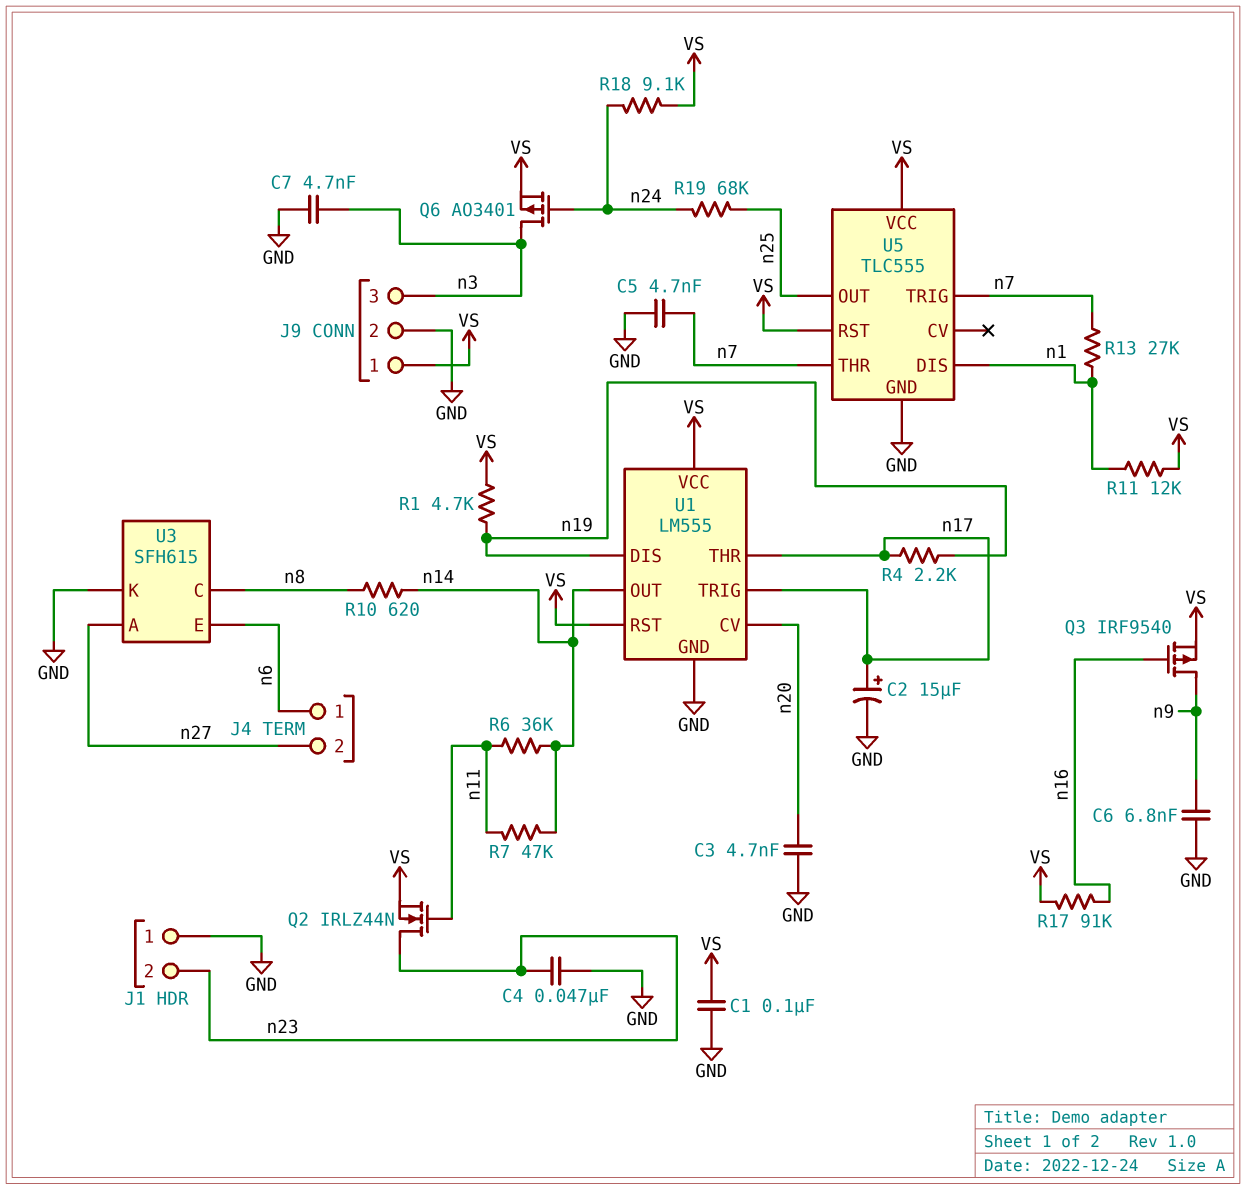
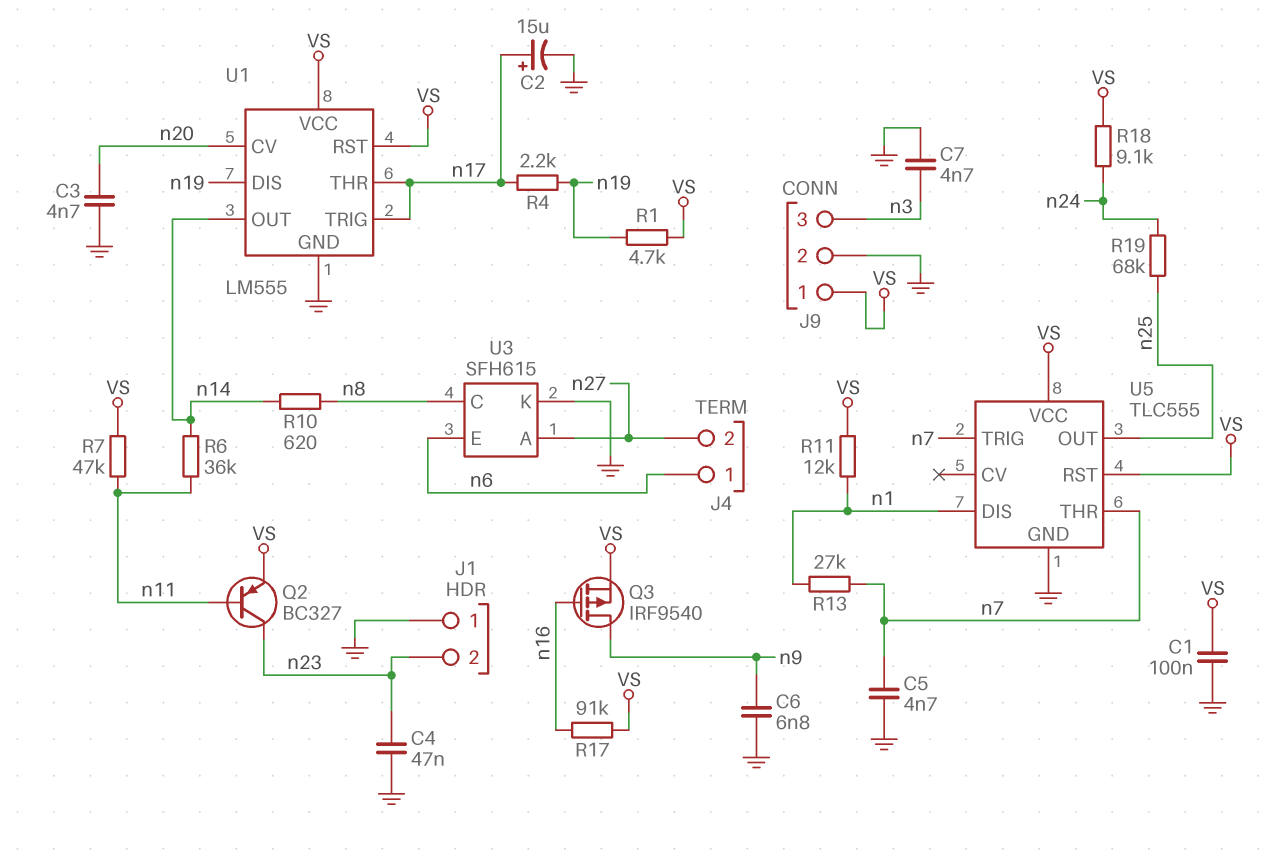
Q2: NMOS IRLZ44N (G n11, D n23, S VS) -> PNP BC327 (B n11, C n23, E VS)
Q6: PMOS AO3401 (G n24, D n3, S VS) -> none
R7: 47k (n11, n14) -> 47k (VS, n11)

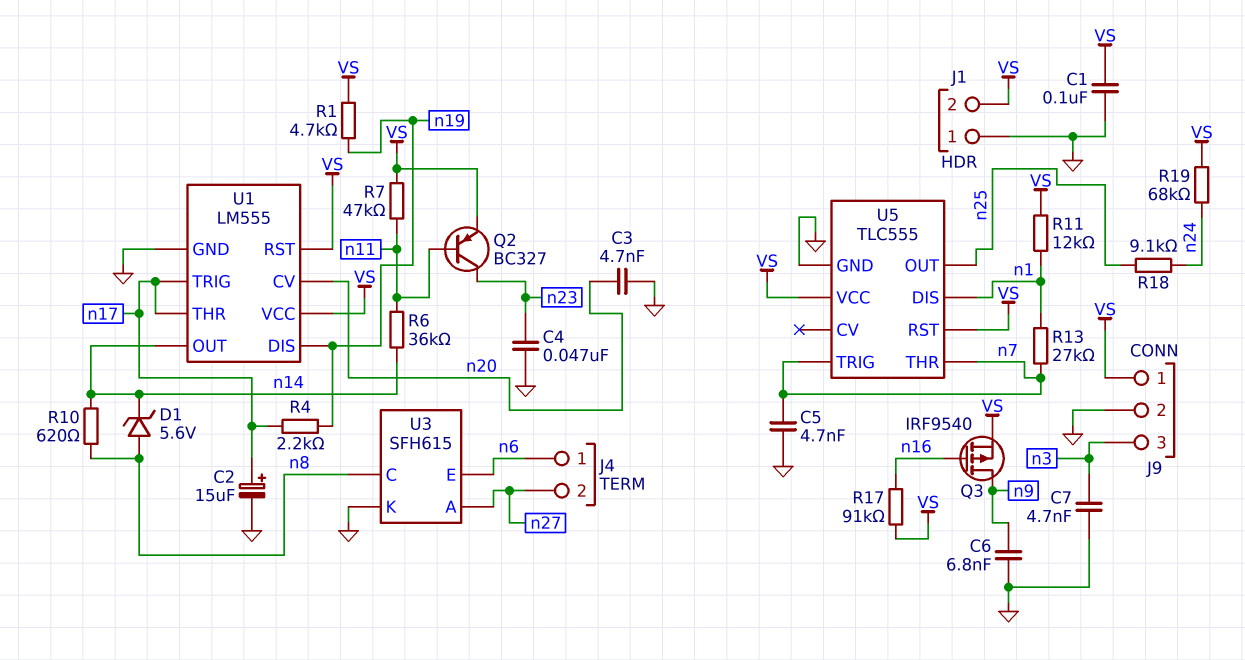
D1: none -> zener 5.6V (A n8, K n14)
J1 pin 2: n23 -> VS
R18: 9.1k (VS, n24) -> 9.1k (n24, n25)
R19: 68k (n24, n25) -> 68k (VS, n24)

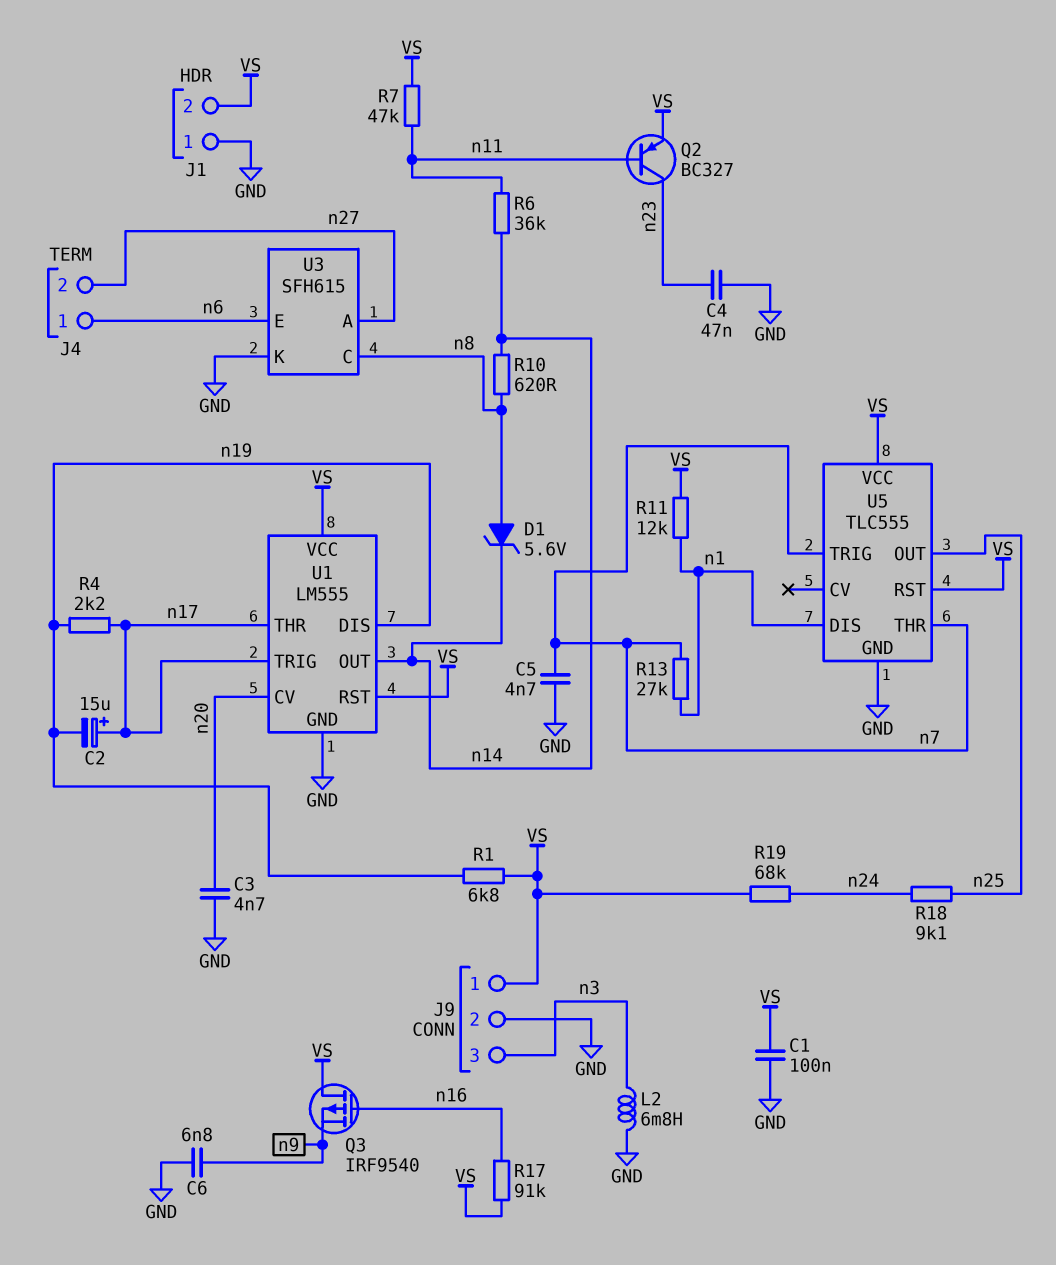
C2: 15uF (plus n17, minus GND) -> 15uF (plus n17, minus n19)
C7: 4.7nF (GND, n3) -> none
L2: none -> 6.8mH (GND, n3)
Q3: PMOS IRF9540 (G n16, D n9, S VS) -> PMOS IRF9540 (G n16, D VS, S n9)
R1: 4.7k (VS, n19) -> 6.8k (VS, n19)

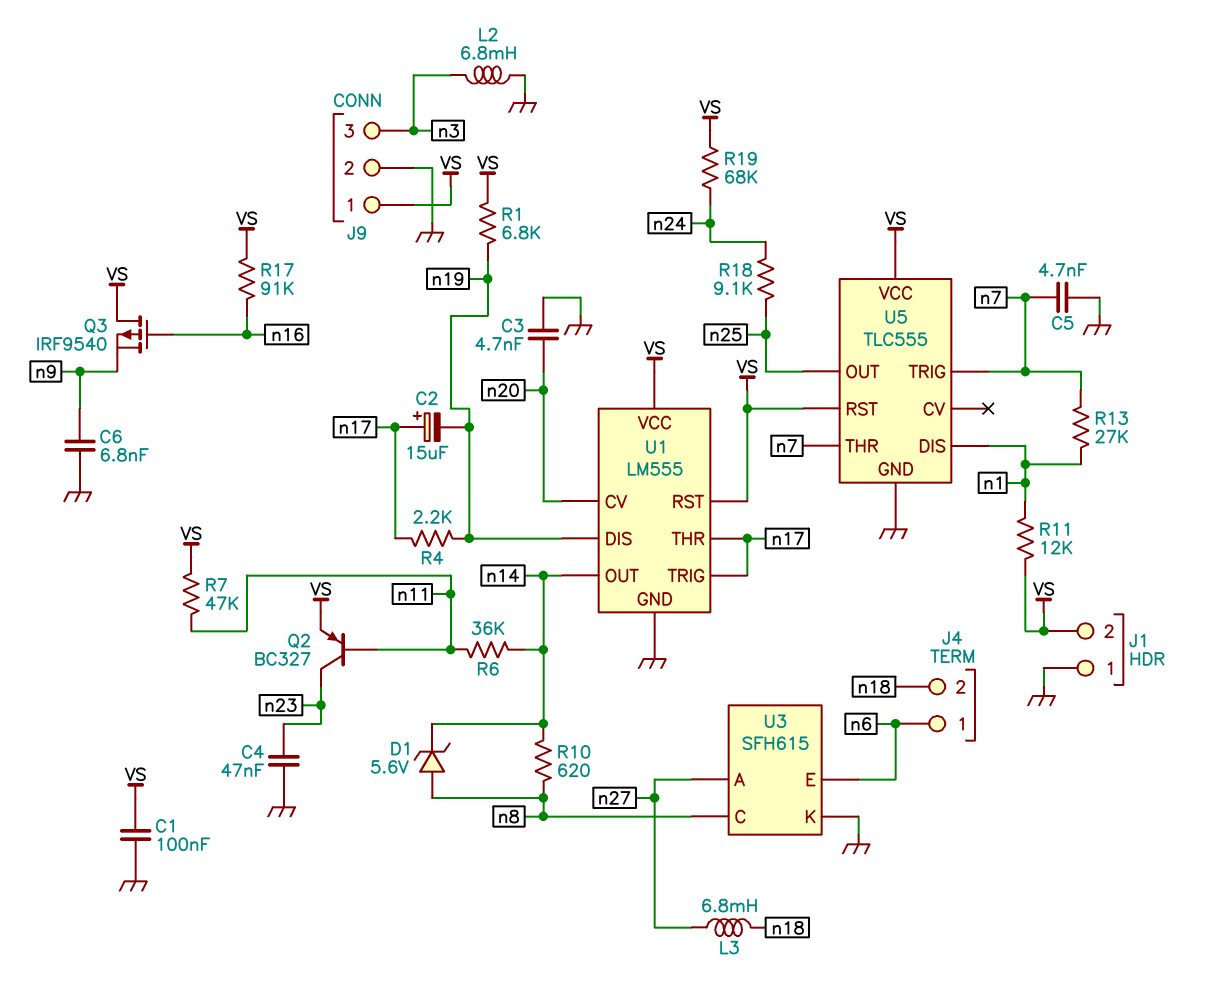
J4 pin 2: n27 -> n18
L3: none -> 6.8mH (n18, n27)

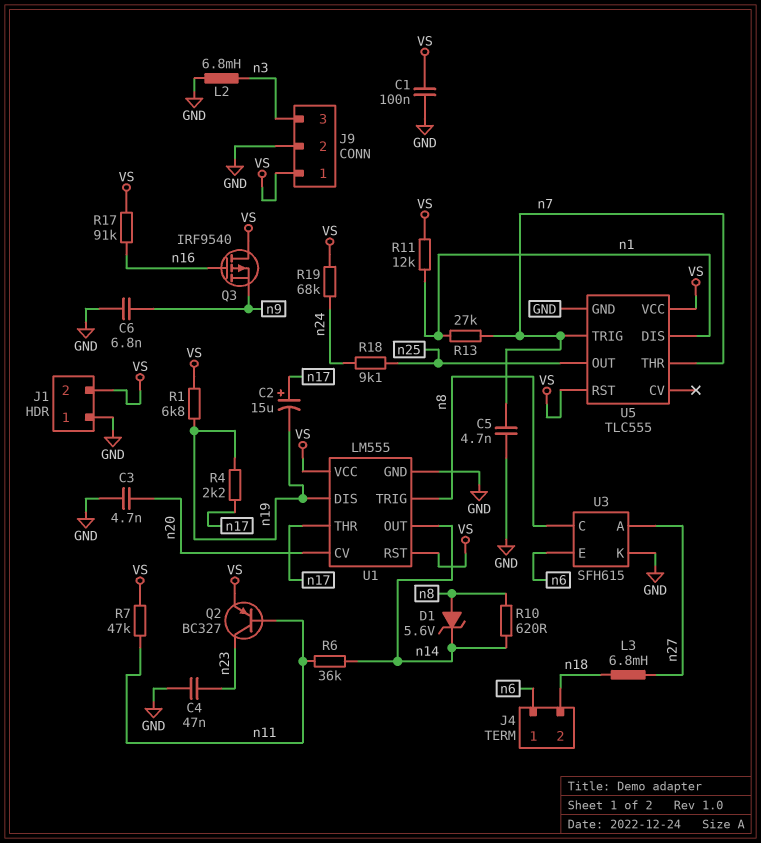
U1 pin TRIG: n17 -> n8

